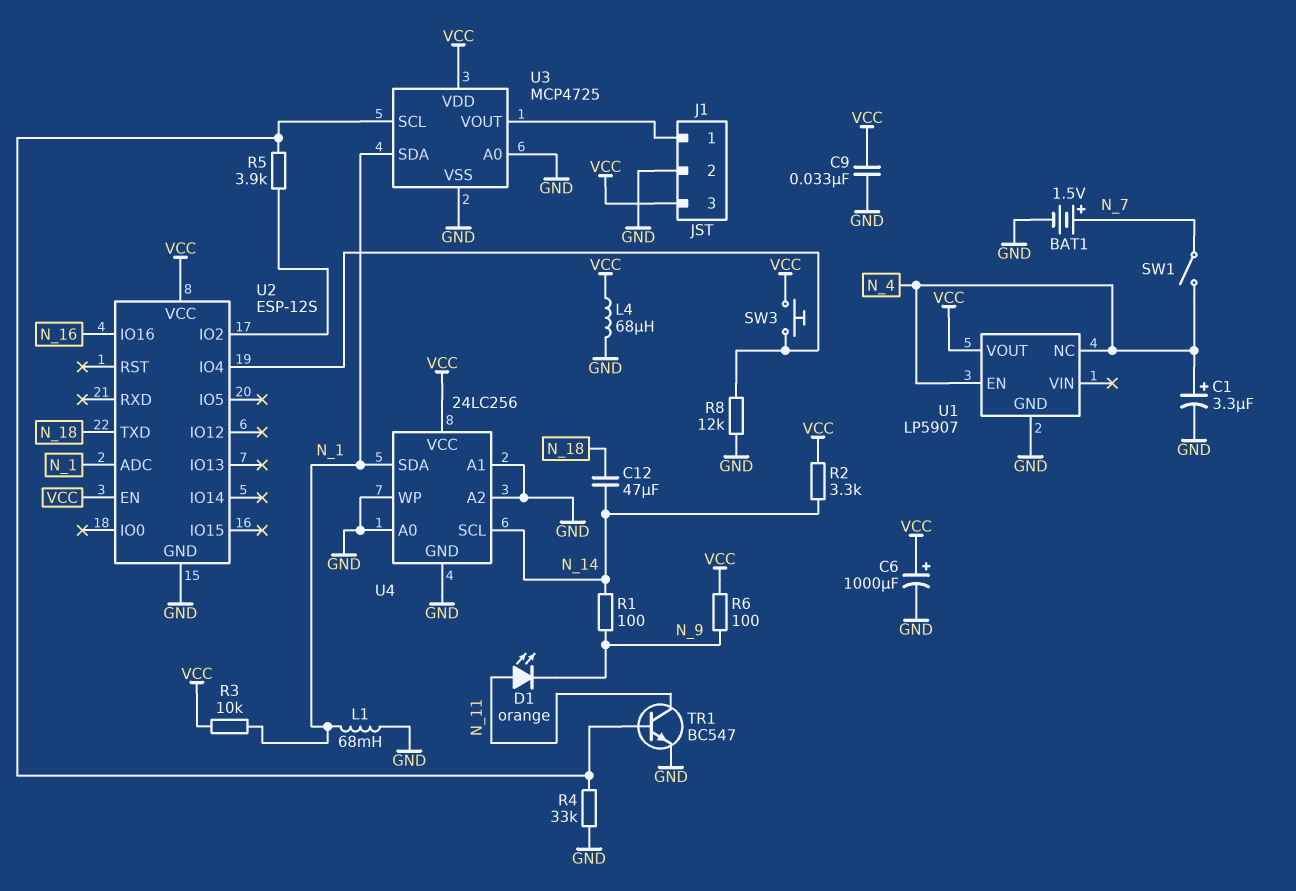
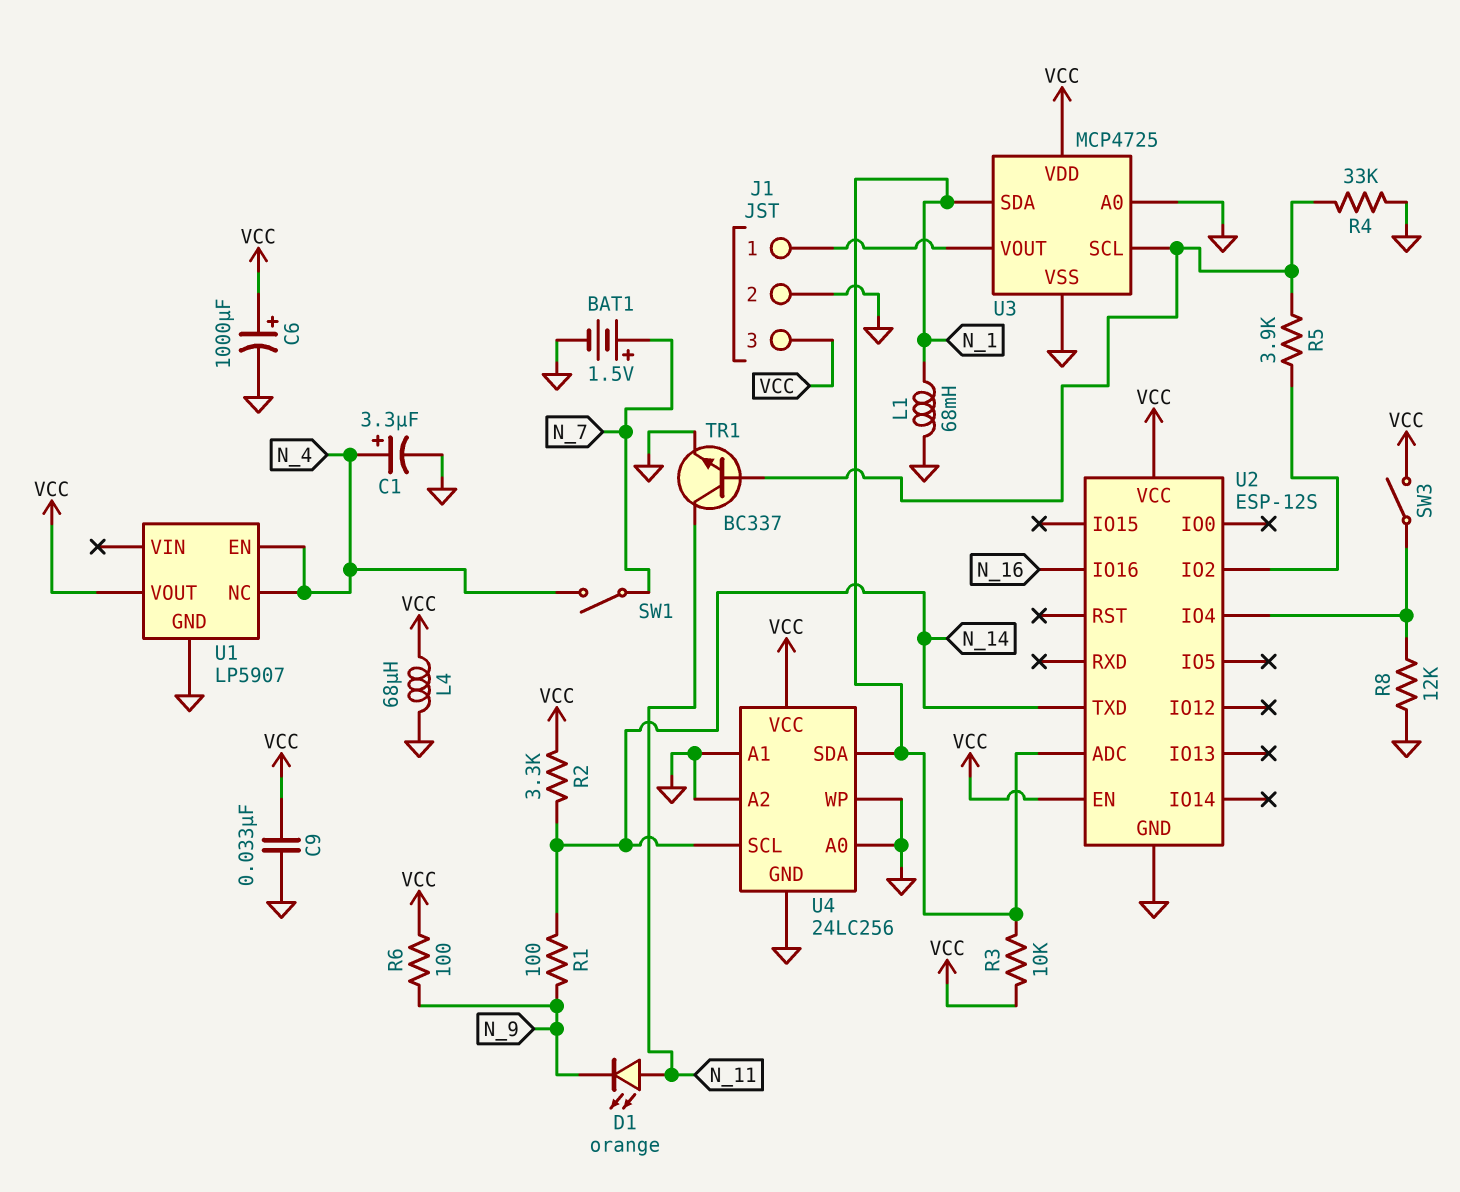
C12: 47uF (N_14, N_18) -> none
SW3: button (U2/IO4, VCC) -> switch (U2/IO4, VCC)
TR1: NPN BC547 (B U3/SCL, C N_11, E GND) -> NPN BC337 (B U3/SCL, C N_11, E GND)
U2 pin TXD: N_18 -> N_14

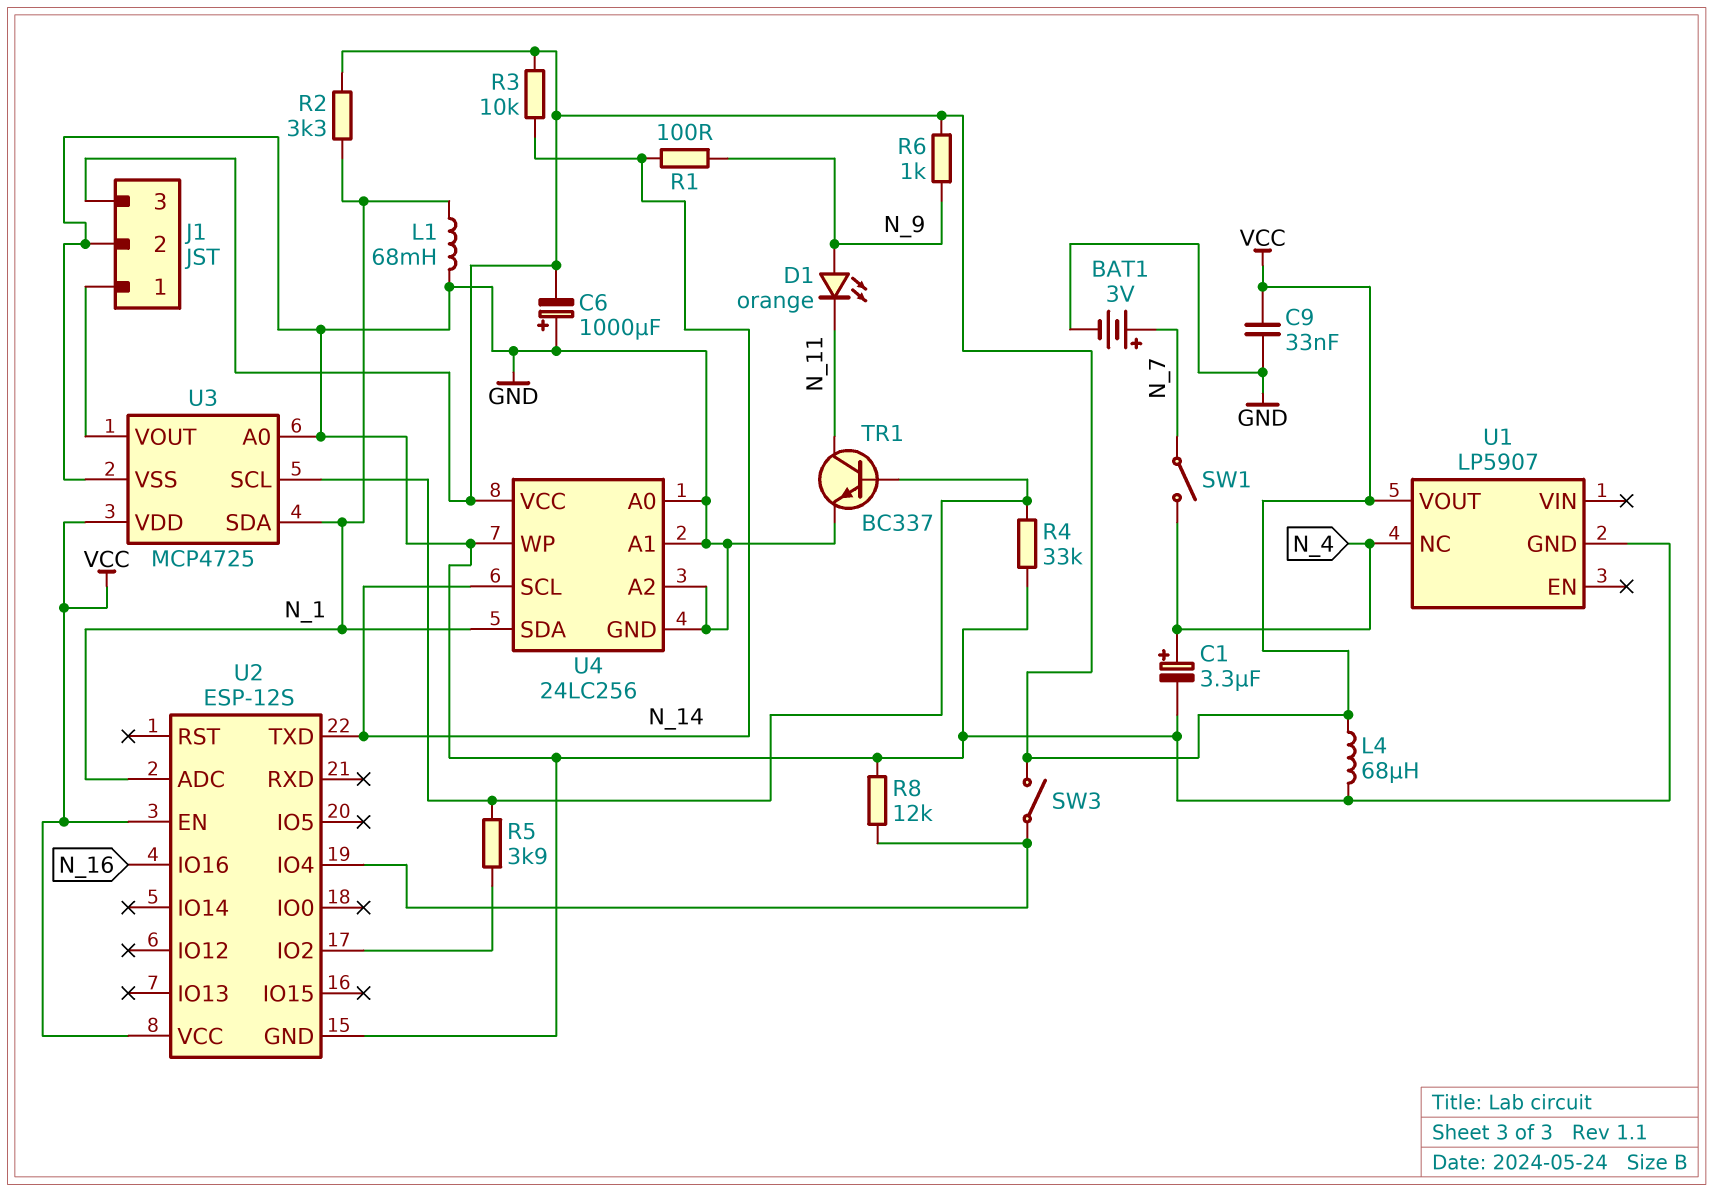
BAT1: 1.5V (plus N_7, minus GND) -> 3V (plus N_7, minus GND)
C6: 1000uF (plus VCC, minus GND) -> 1000uF (plus GND, minus VCC)
D1: LED orange (A N_11, K N_9) -> LED orange (A N_9, K N_11)
R2: 3.3k (N_14, VCC) -> 3.3k (N_1, VCC)
R3: 10k (N_1, VCC) -> 10k (N_14, VCC)
R6: 100 (N_9, VCC) -> 1k (N_9, VCC)
U1 pin EN: N_4 -> none

